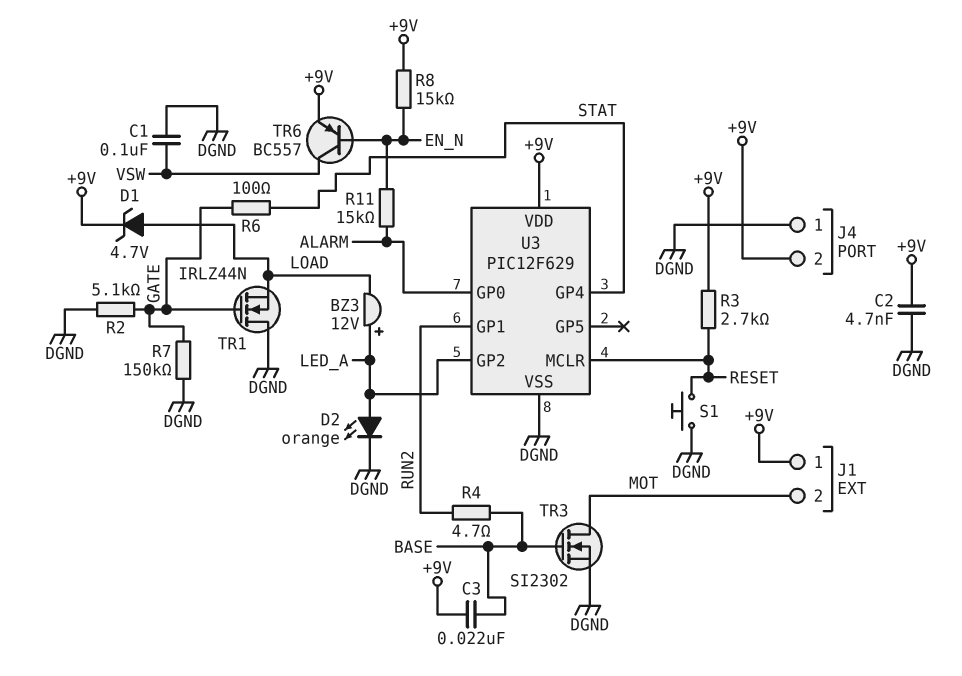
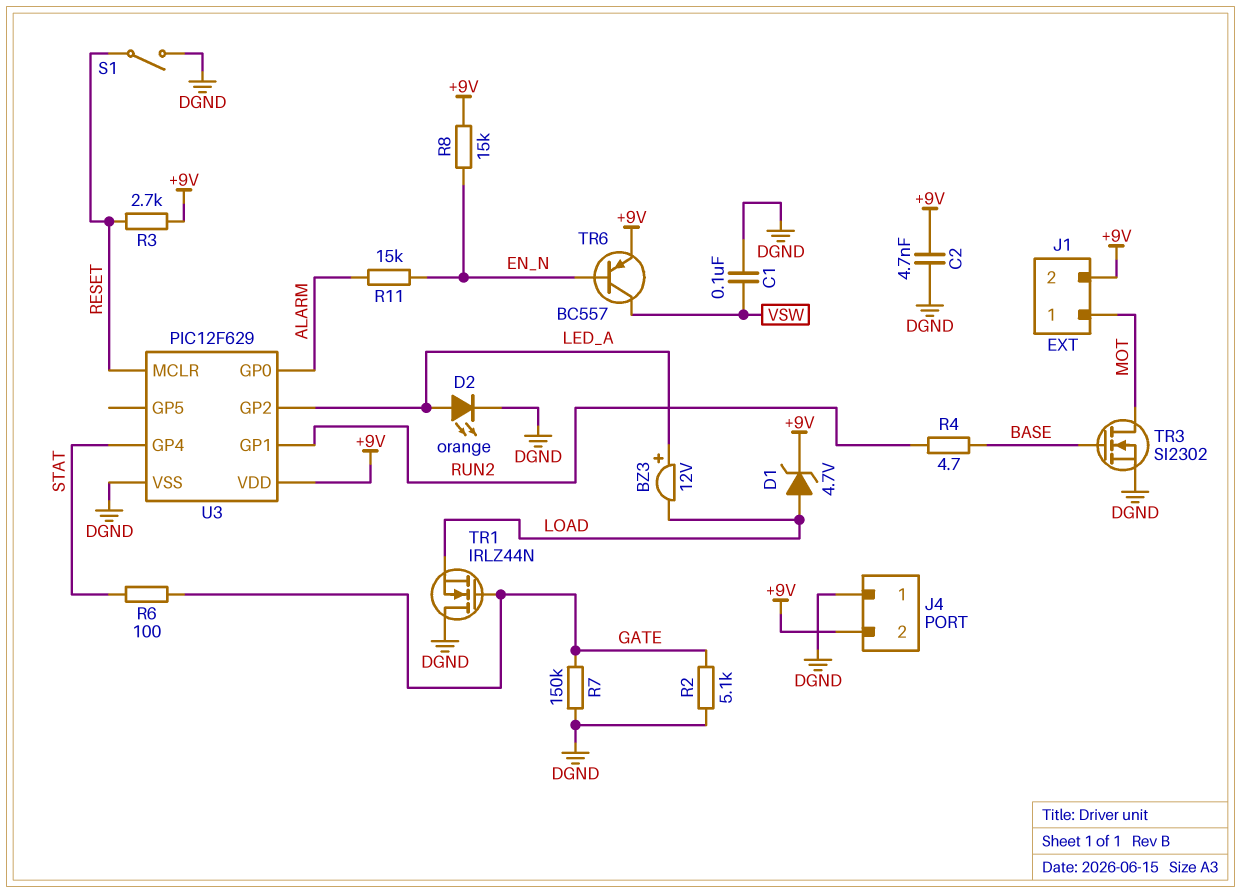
C3: 22nF (+9V, BASE) -> none
J1 pin 1: +9V -> MOT
J1 pin 2: MOT -> +9V
S1: button (DGND, RESET) -> switch (DGND, RESET)

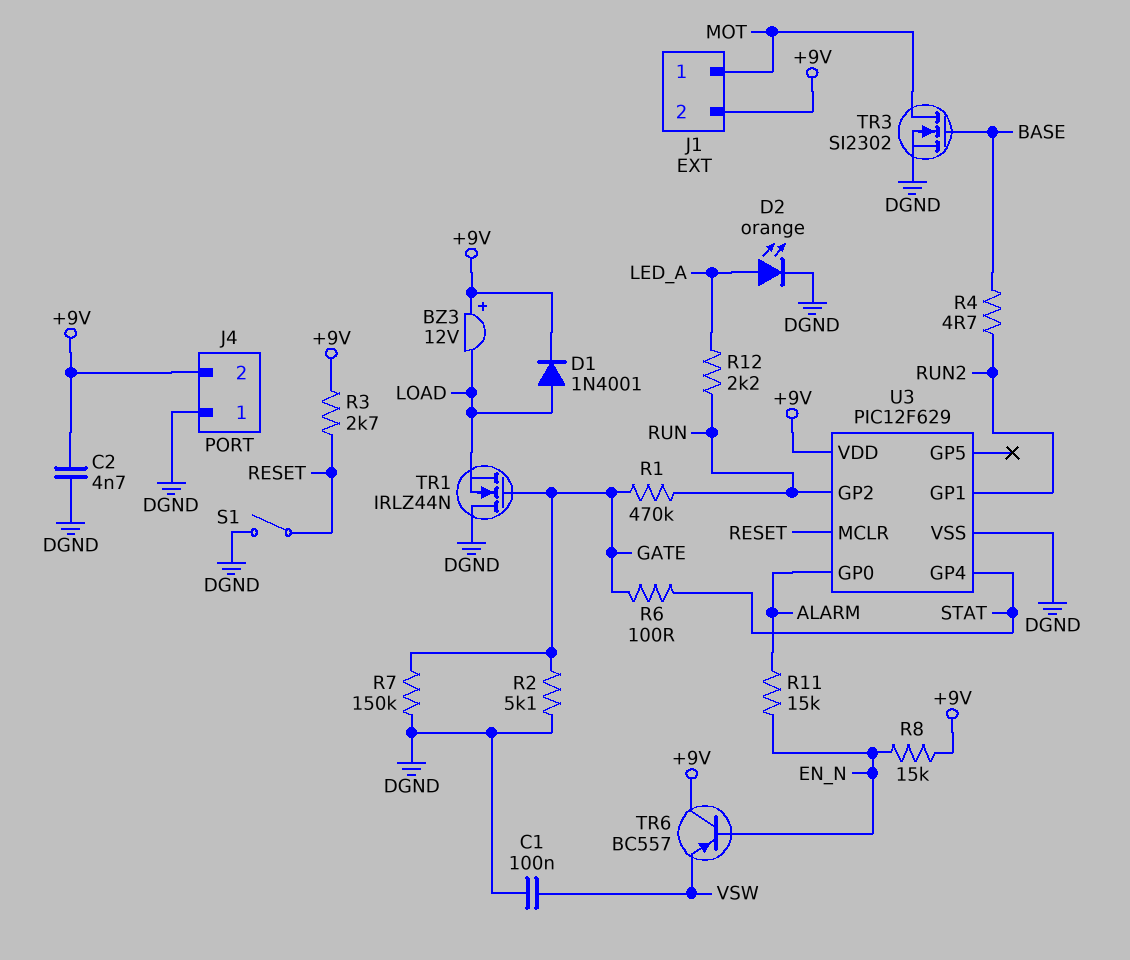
BZ3: buzzer 12V (plus LED_A, minus LOAD) -> buzzer 12V (plus +9V, minus LOAD)
D1: zener 4.7V (A LOAD, K +9V) -> diode 1N4001 (A LOAD, K +9V)
R1: none -> 470k (GATE, RUN)
R12: none -> 2.2k (LED_A, RUN)
TR6: PNP BC557 (B EN_N, C VSW, E +9V) -> PNP BC557 (B EN_N, C +9V, E VSW)
U3 pin GP2: LED_A -> RUN

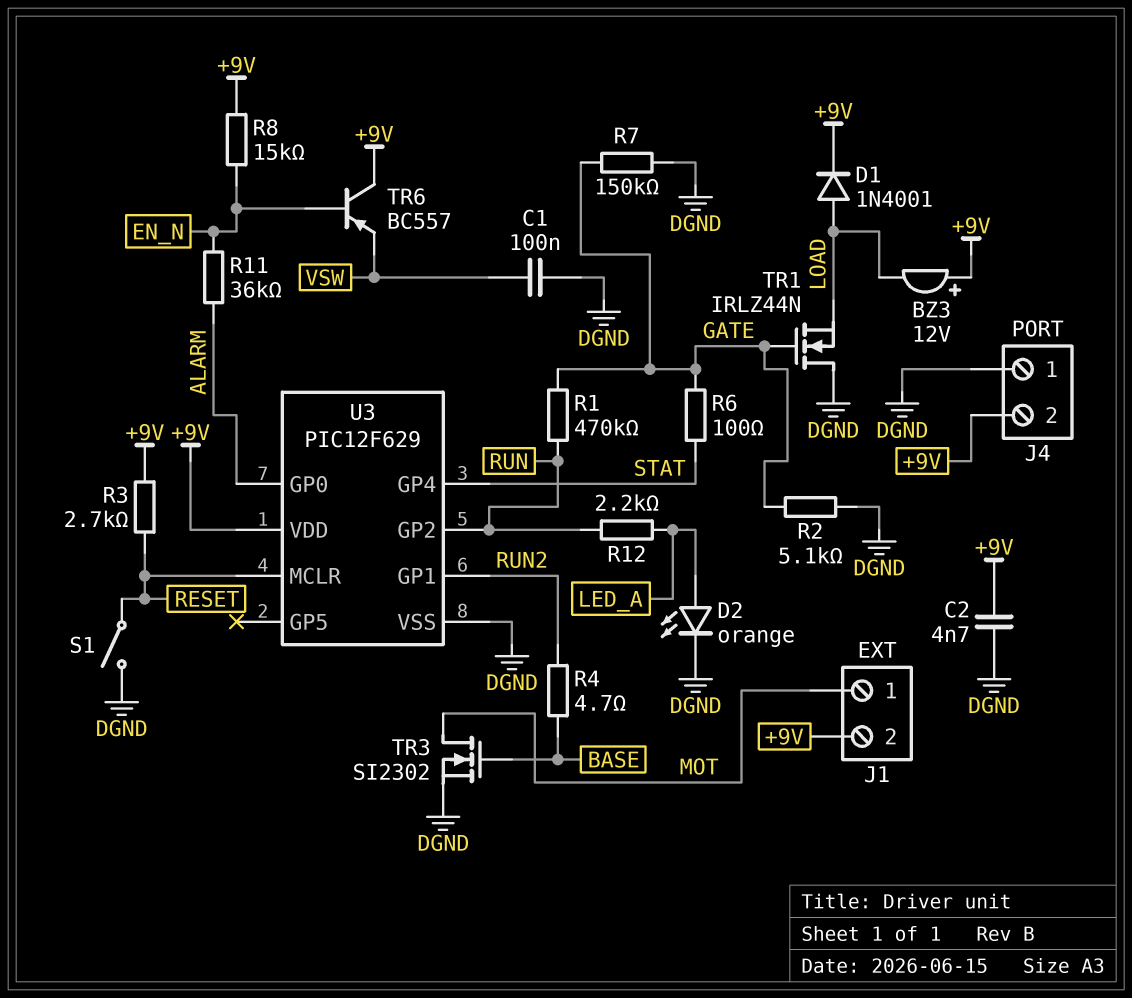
R11: 15k (ALARM, EN_N) -> 36k (ALARM, EN_N)

